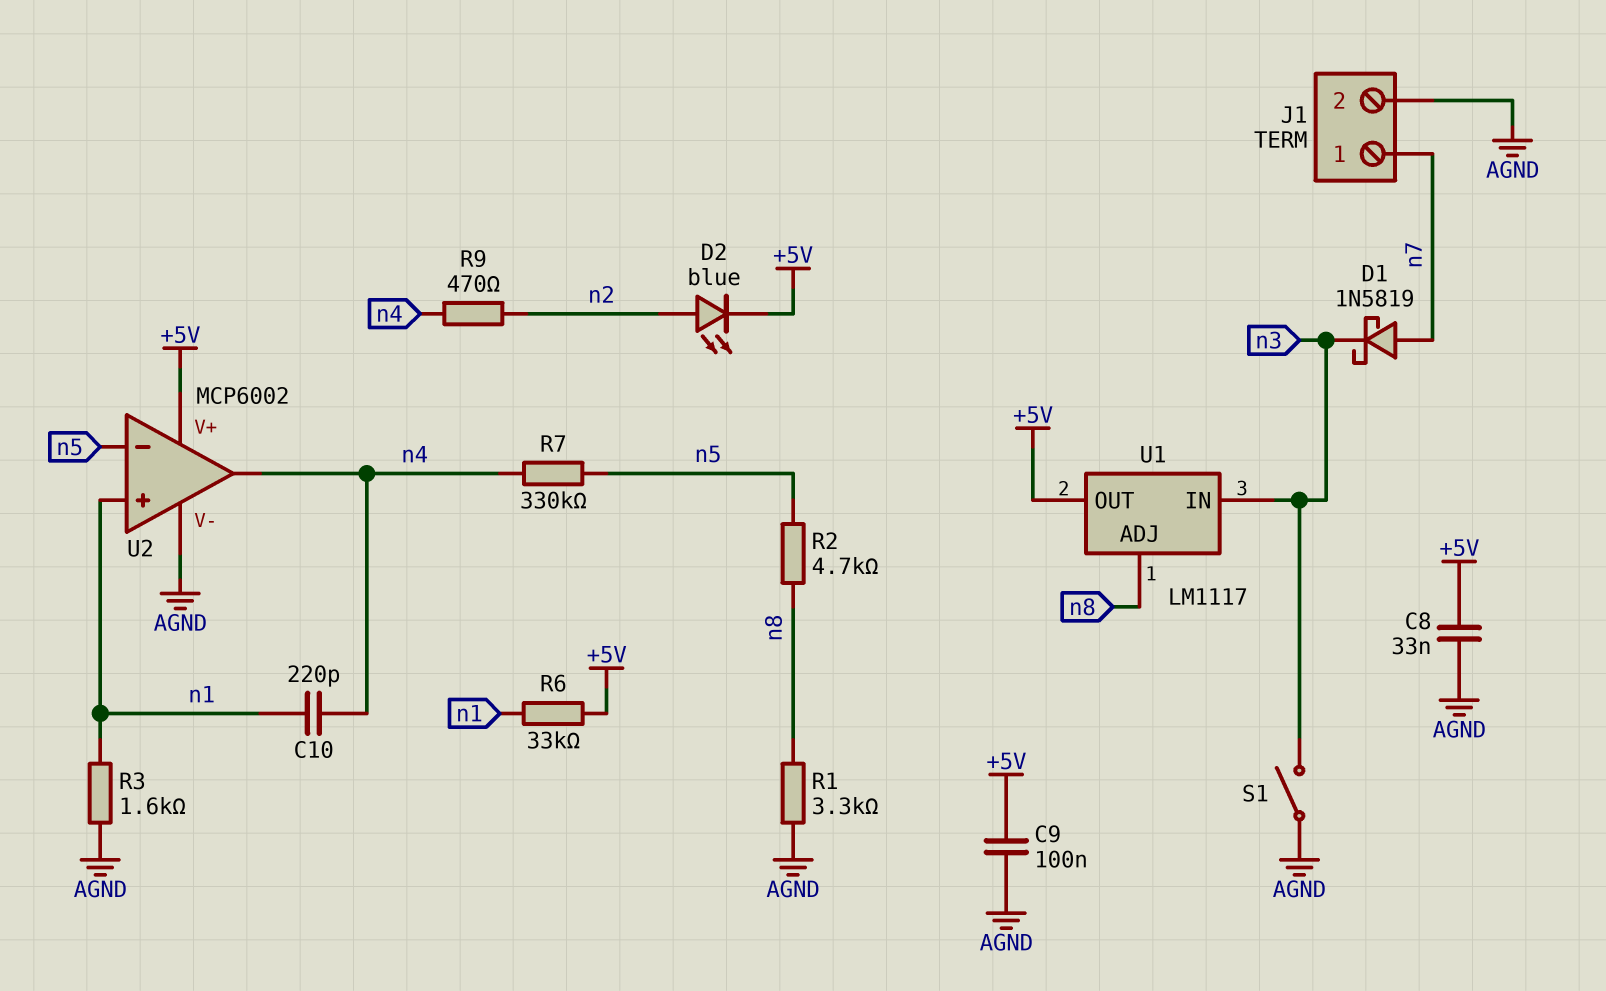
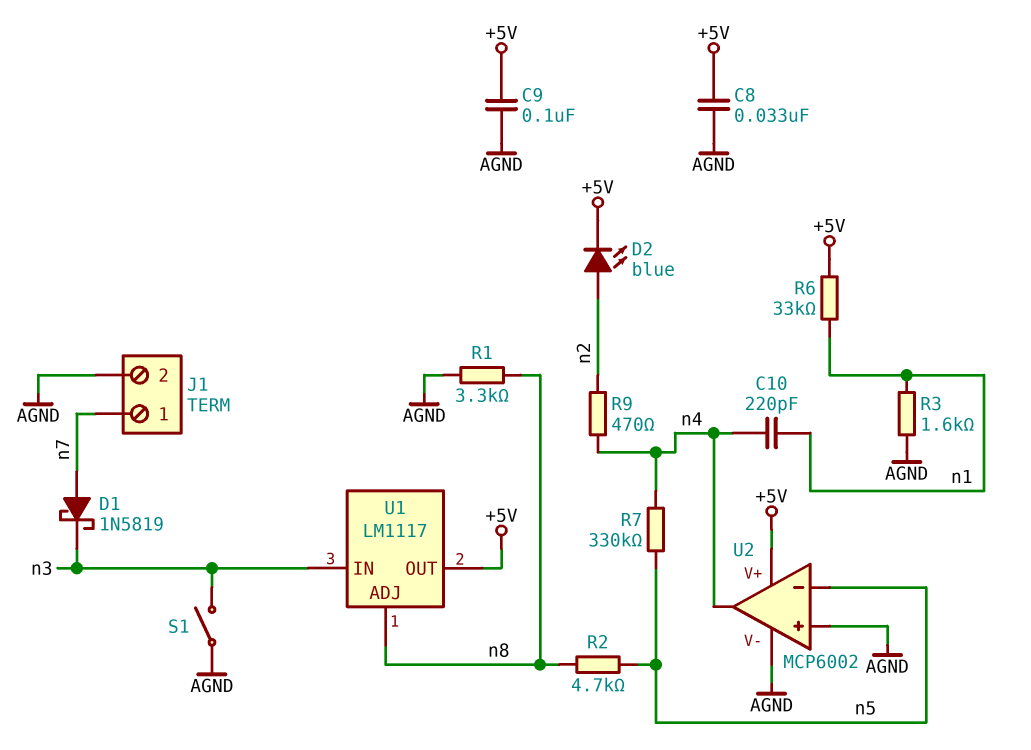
U2 pin in+: n1 -> AGND

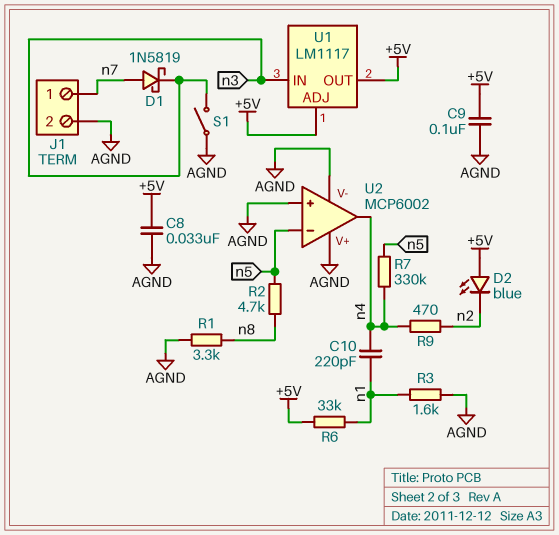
D2: LED blue (A n2, K +5V) -> LED blue (A +5V, K n2)
U1 pin ADJ: n8 -> +5V
U2 pin V+: +5V -> AGND

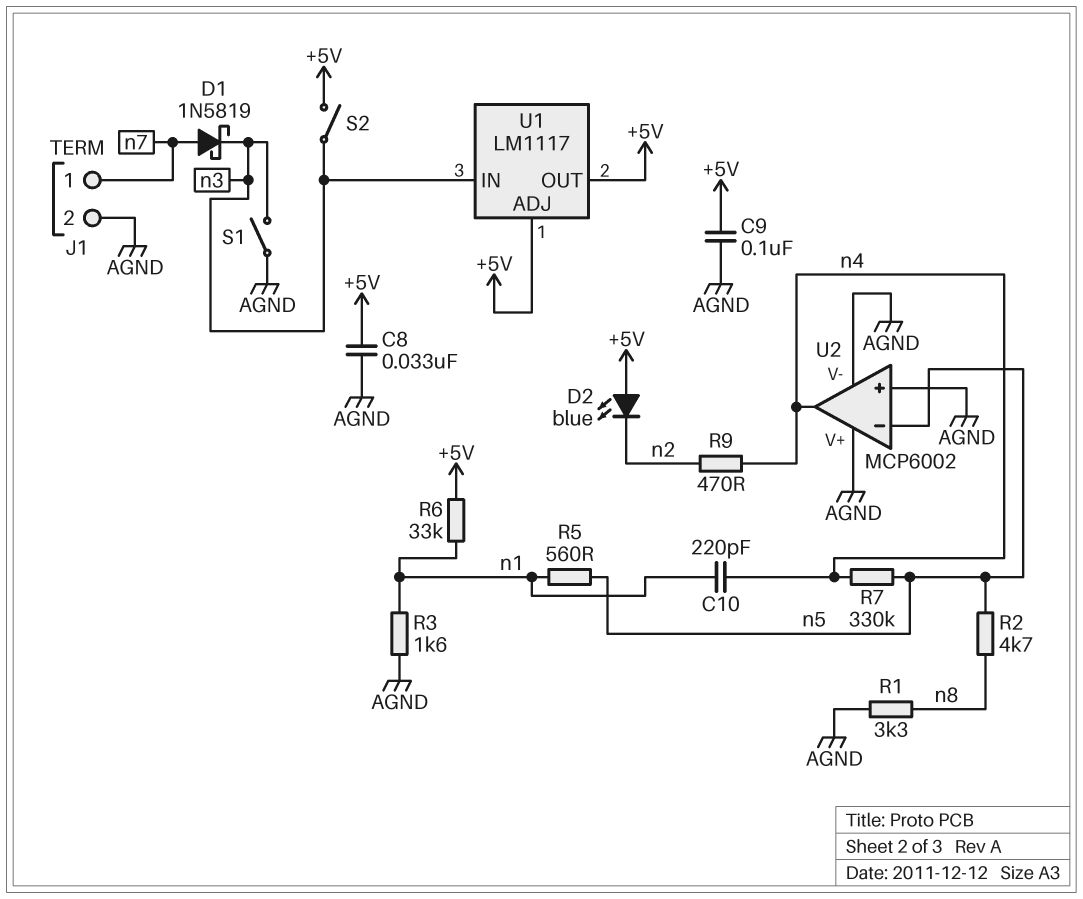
R5: none -> 560 (n1, n5)
S2: none -> switch (+5V, n3)

